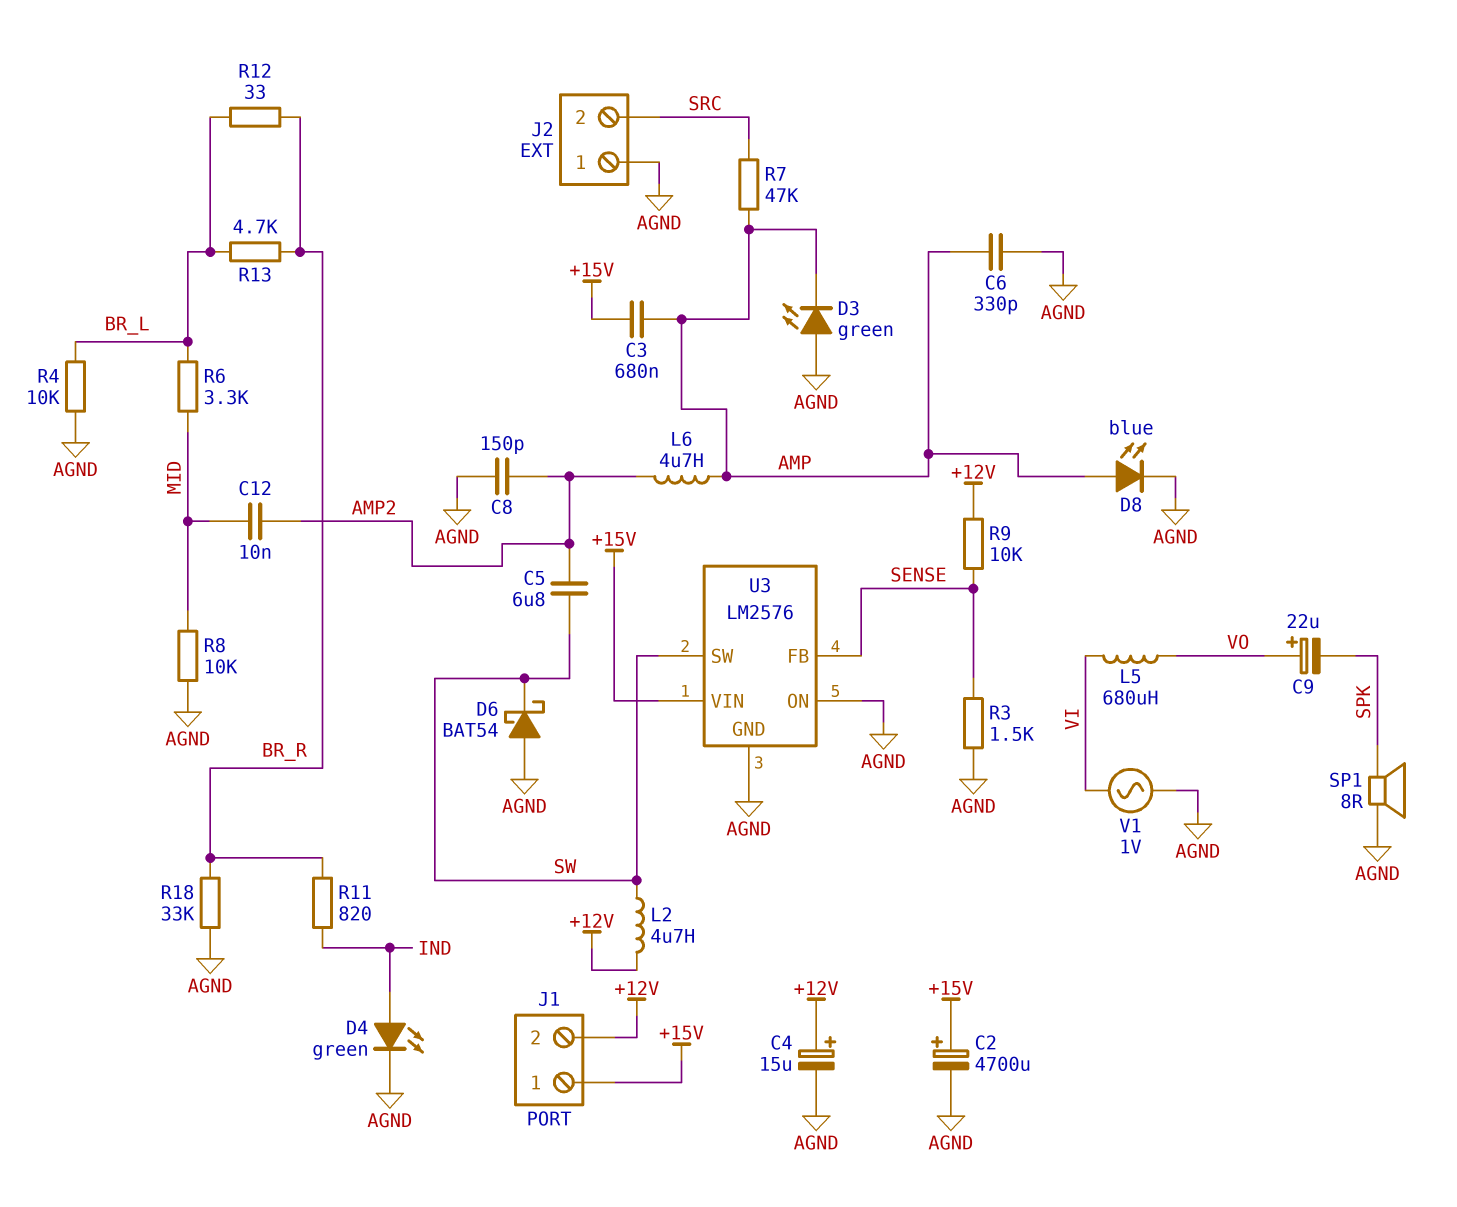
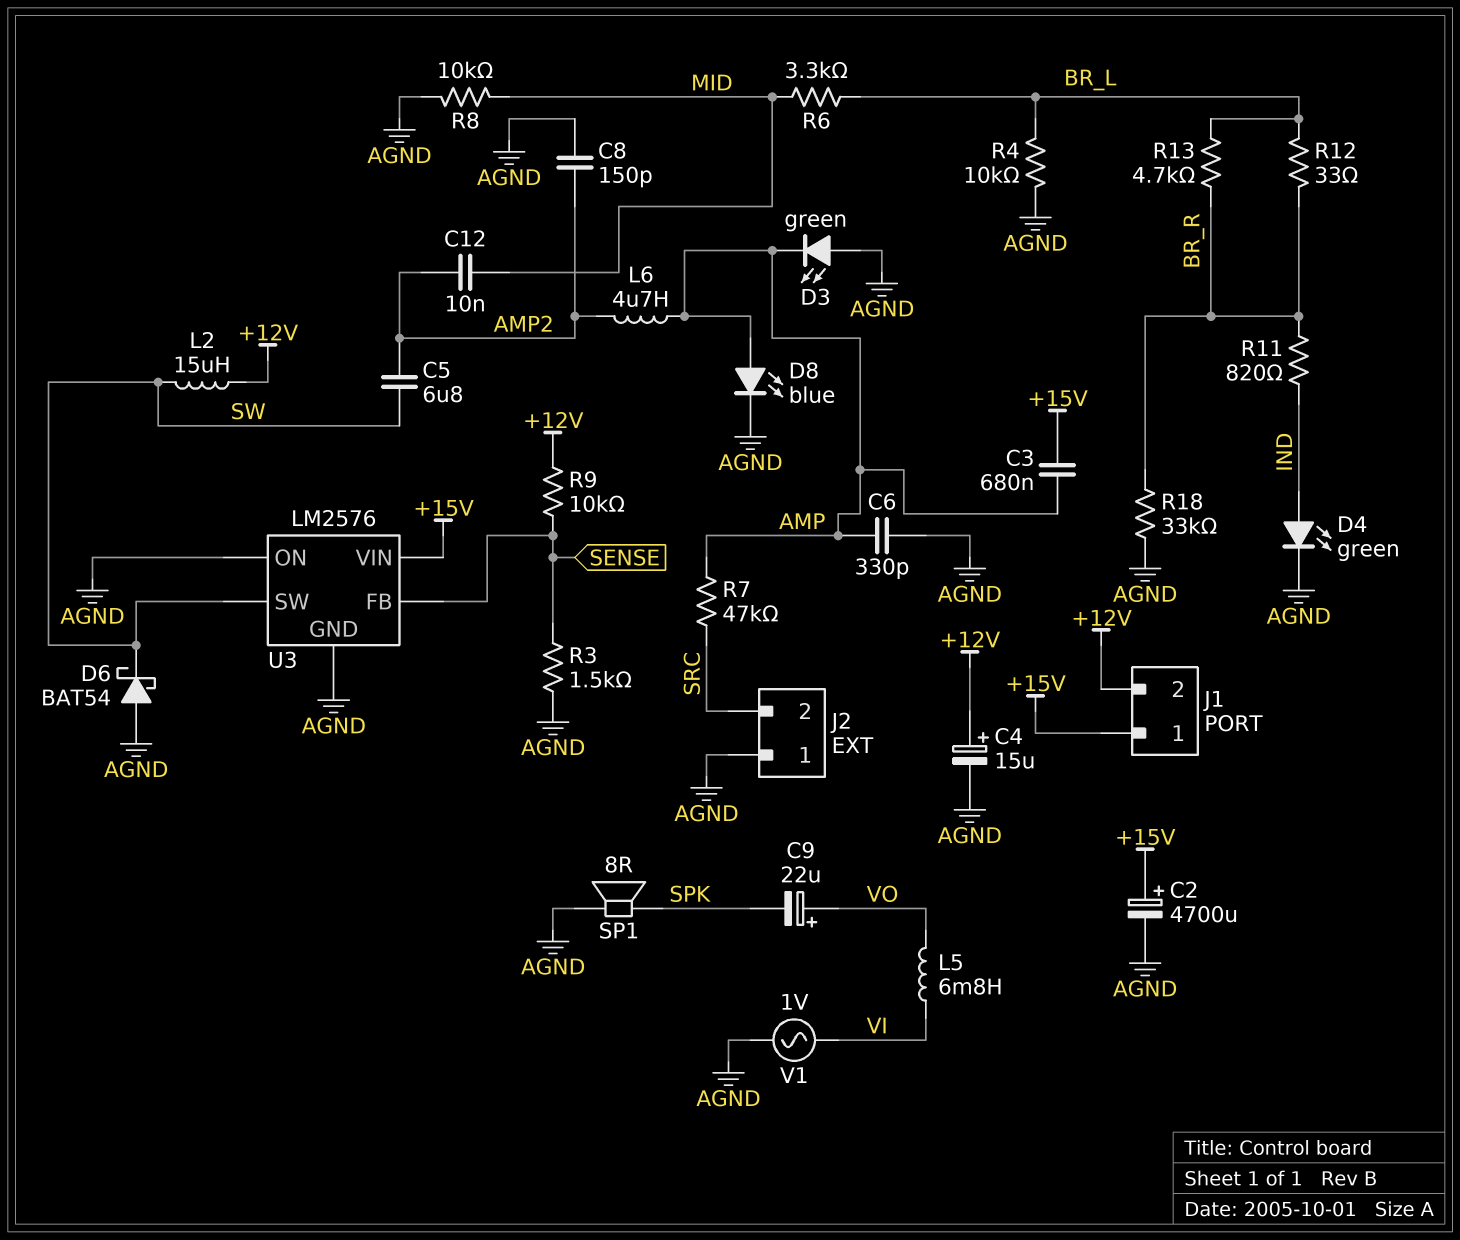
L2: 4.7uH (+12V, SW) -> 15uH (+12V, SW)
L5: 680uH (VI, VO) -> 6.8mH (VI, VO)

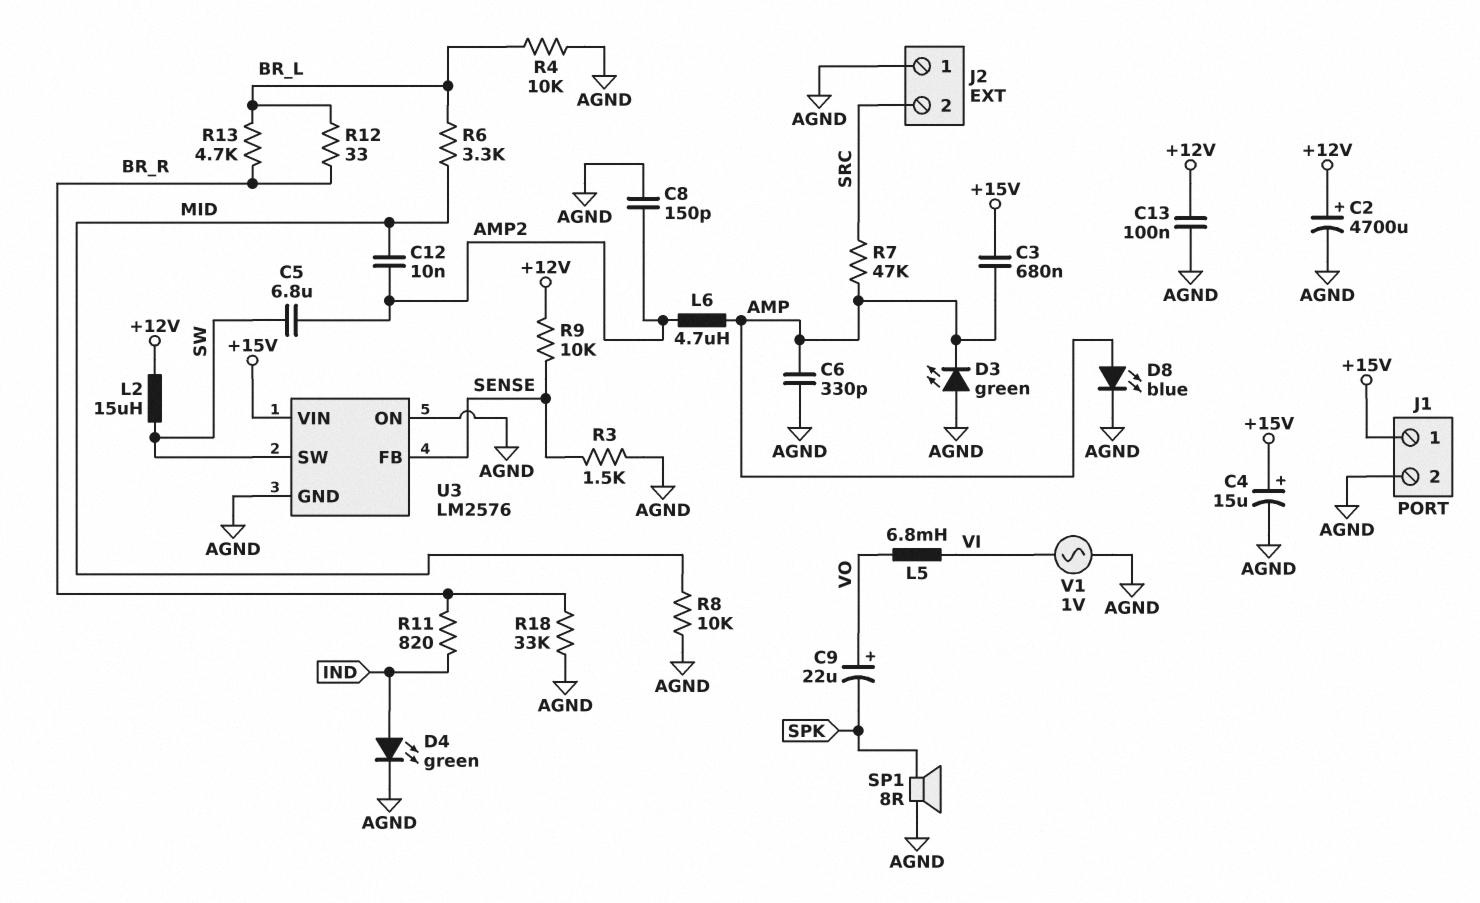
C2: 4700uF (plus +15V, minus AGND) -> 4700uF (plus +12V, minus AGND)
C4: 15uF (plus +12V, minus AGND) -> 15uF (plus +15V, minus AGND)
C13: none -> 100nF (+12V, AGND)
D6: schottky BAT54 (A AGND, K SW) -> none
J1 pin 2: +12V -> AGND

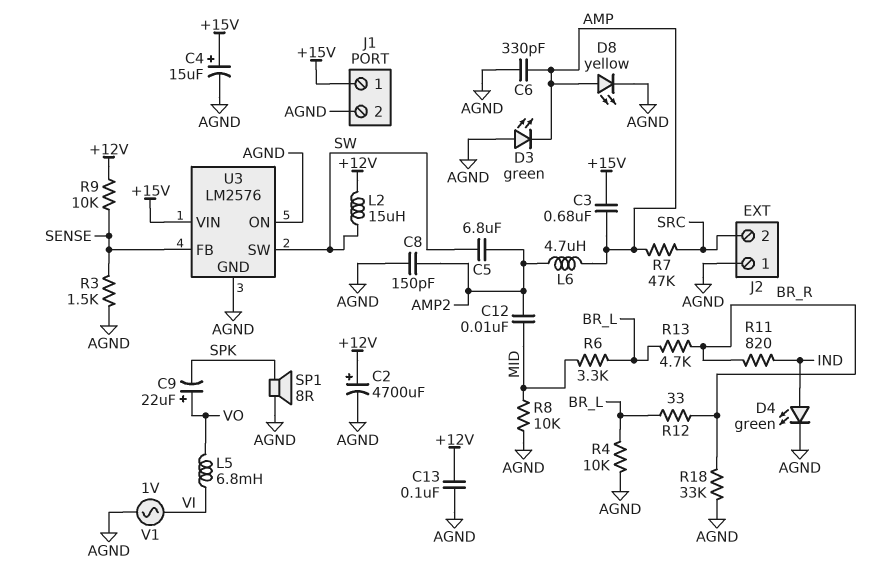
D8: LED blue (A AMP, K AGND) -> LED yellow (A AMP, K AGND)

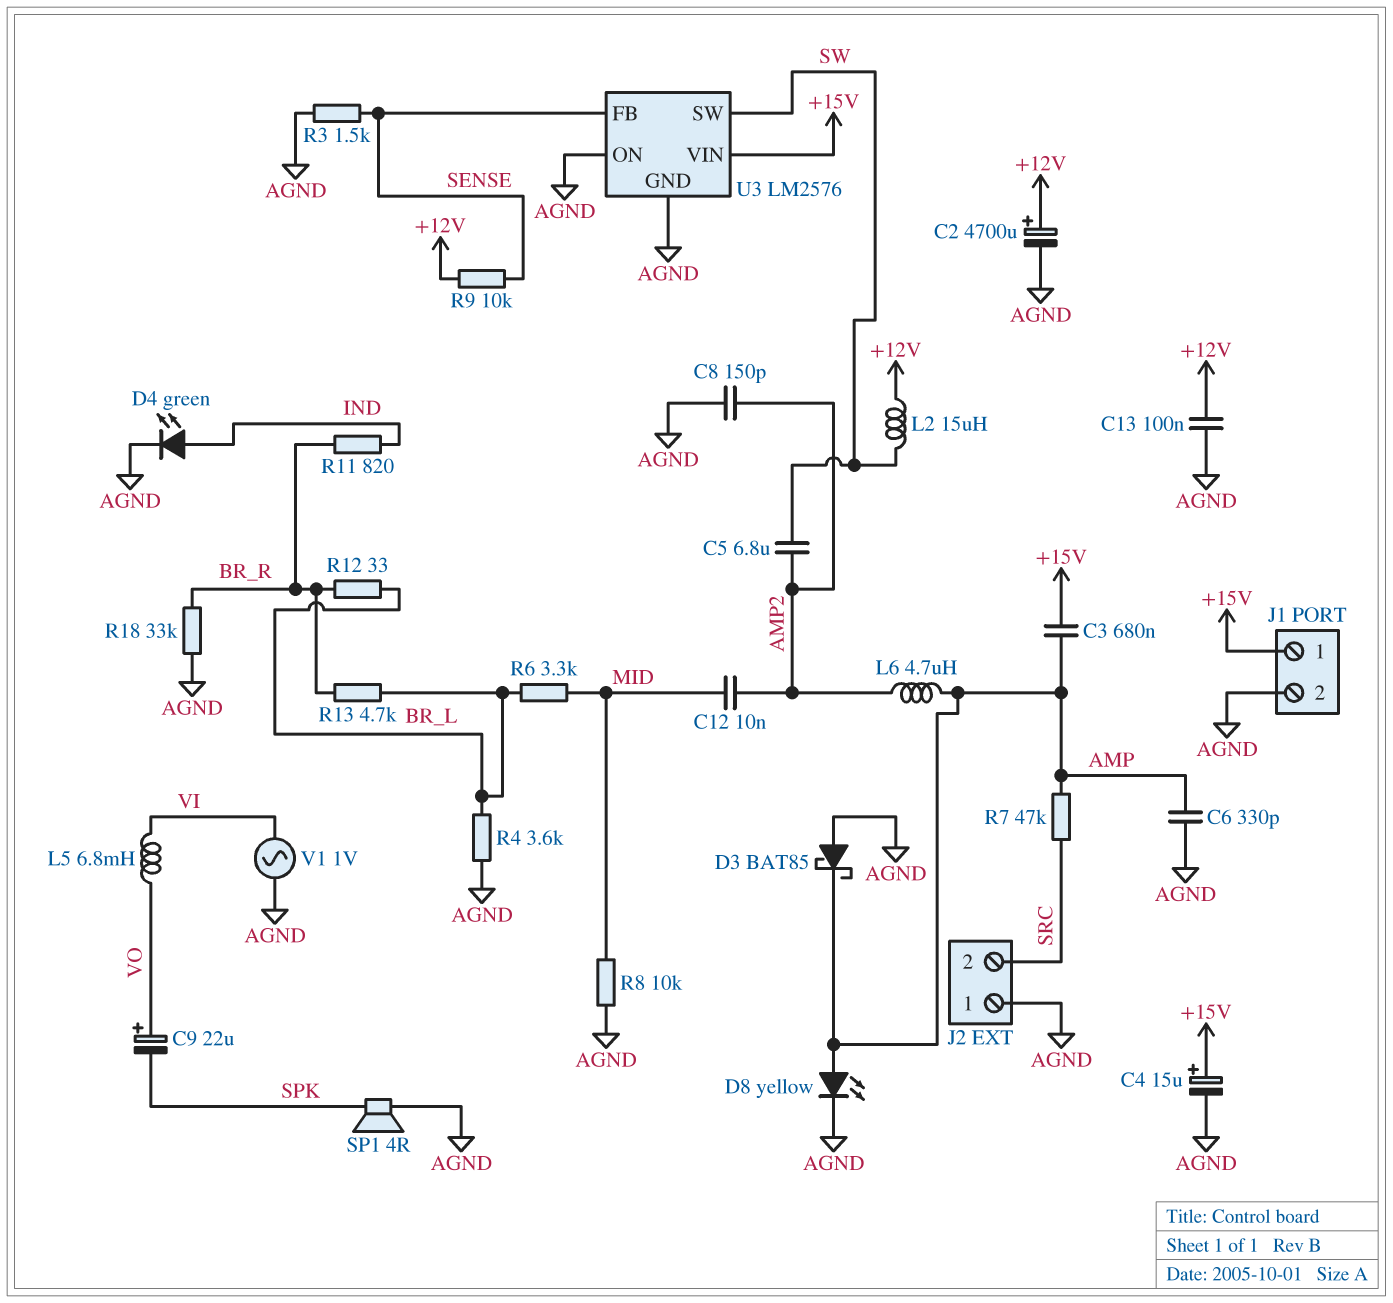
D3: LED green (A AGND, K AMP) -> schottky BAT85 (A AGND, K AMP)
R4: 10k (AGND, BR_L) -> 3.6k (AGND, BR_L)
SP1: speaker 8R (AGND, SPK) -> speaker 4R (AGND, SPK)

